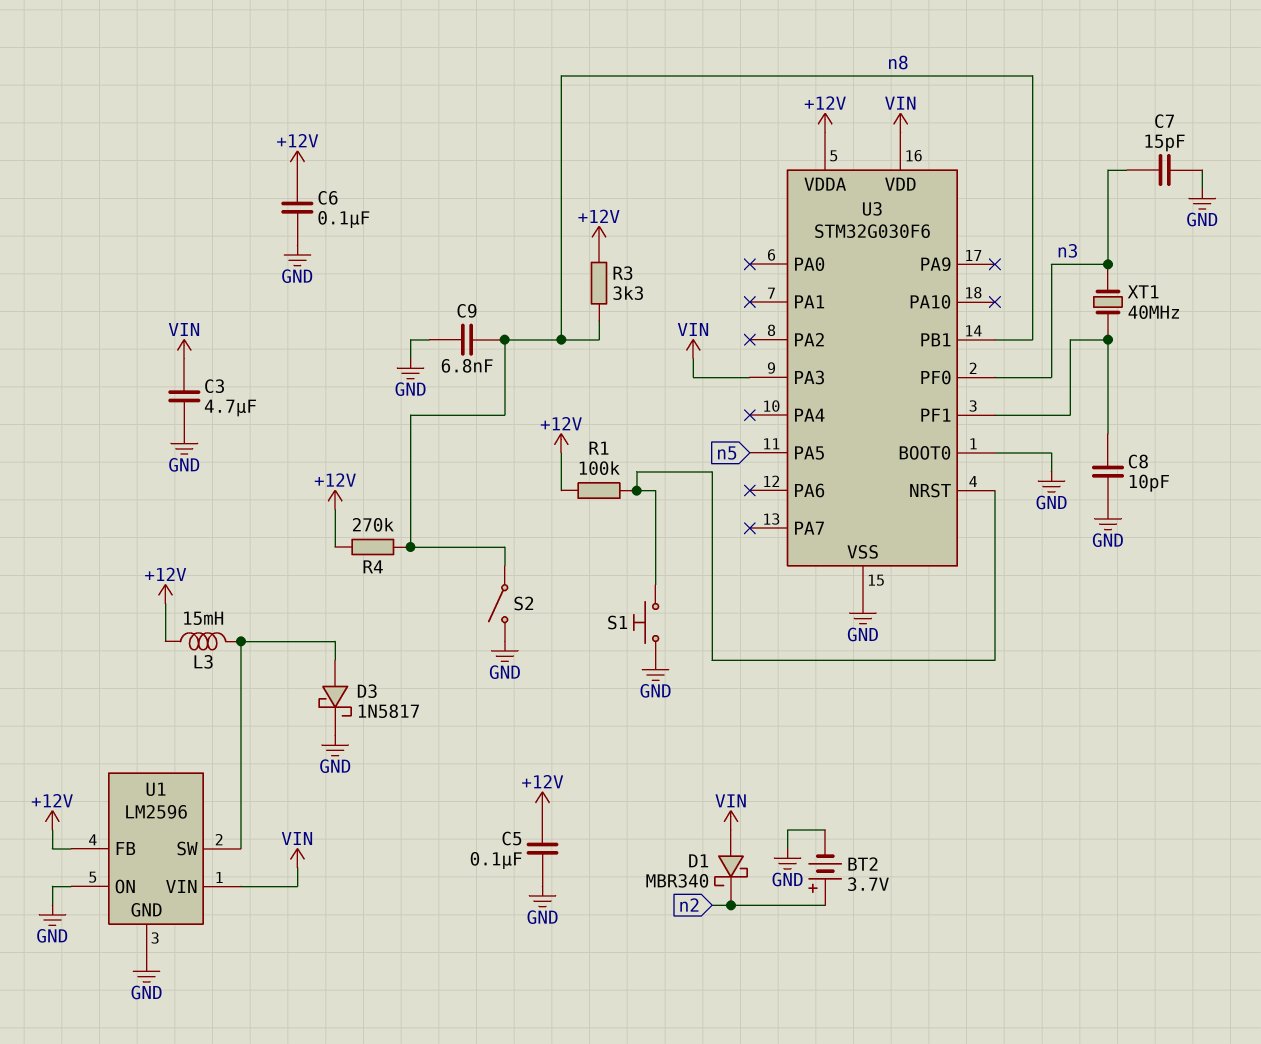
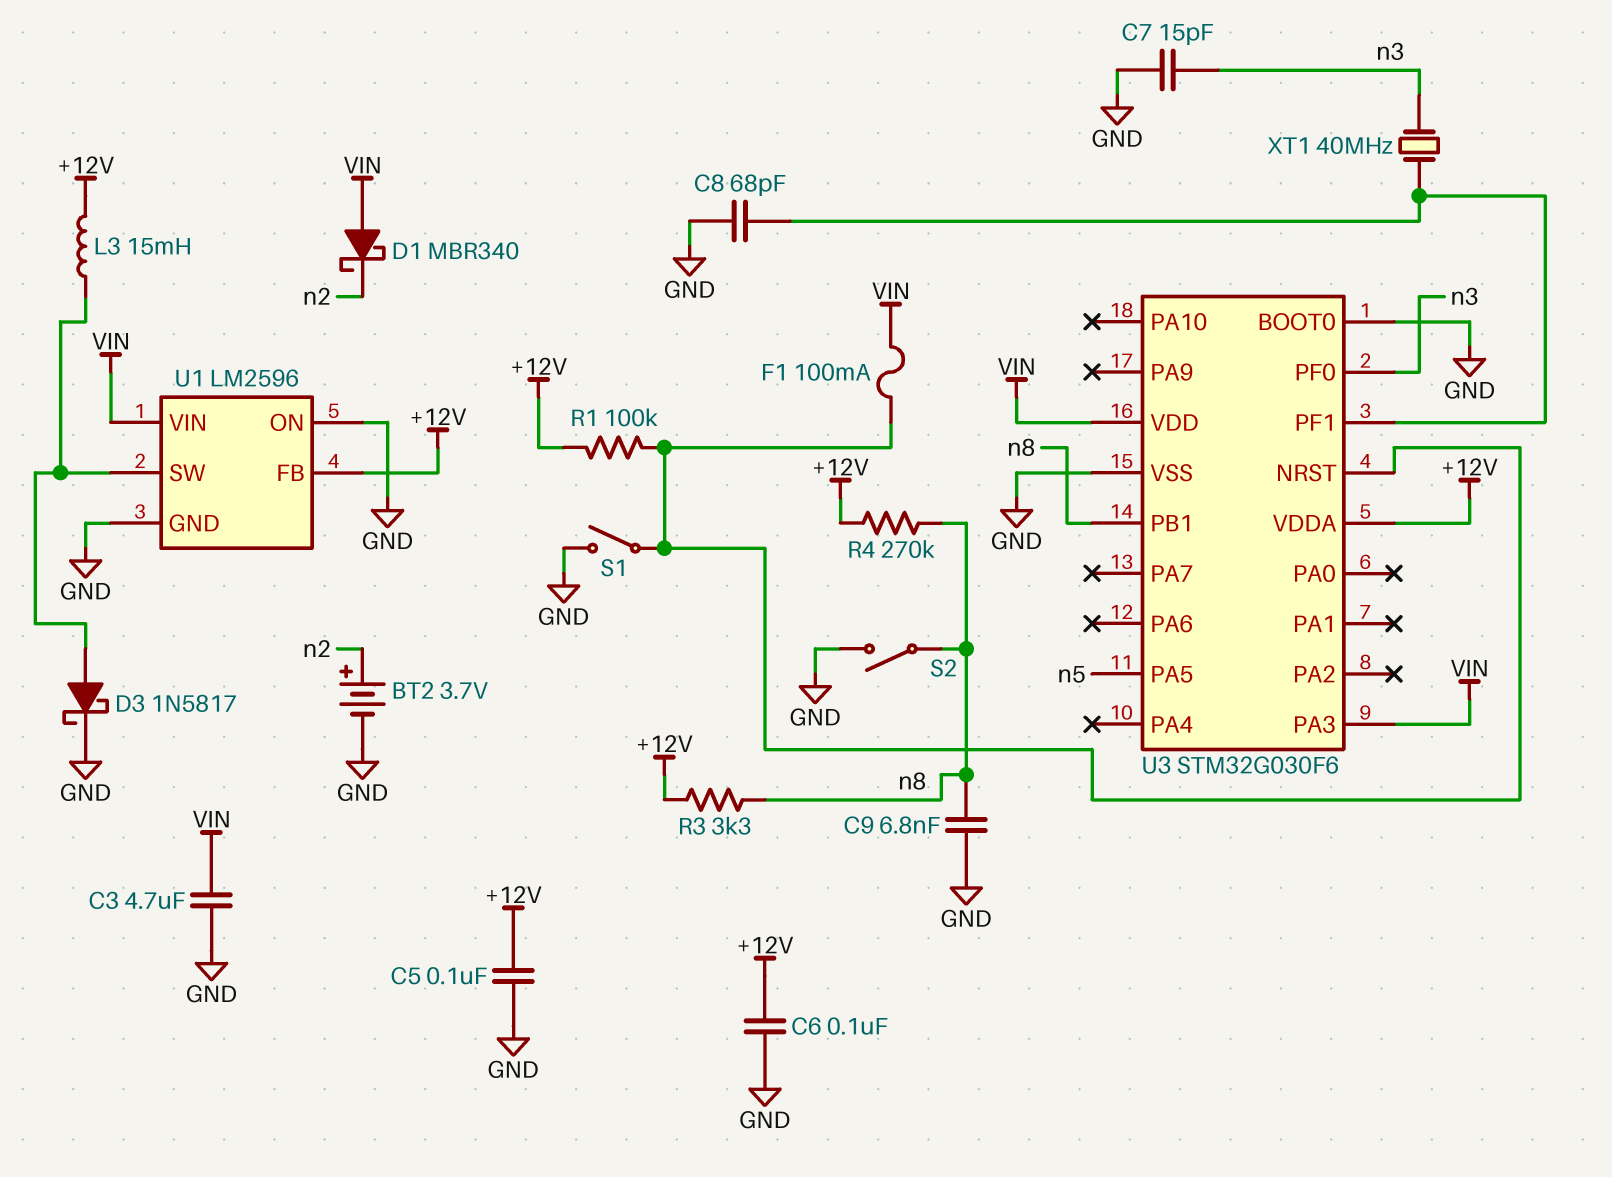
C8: 10pF (GND, U3/PF1) -> 68pF (GND, U3/PF1)
F1: none -> 100mA (U3/NRST, VIN)
S1: button (GND, U3/NRST) -> switch (GND, U3/NRST)

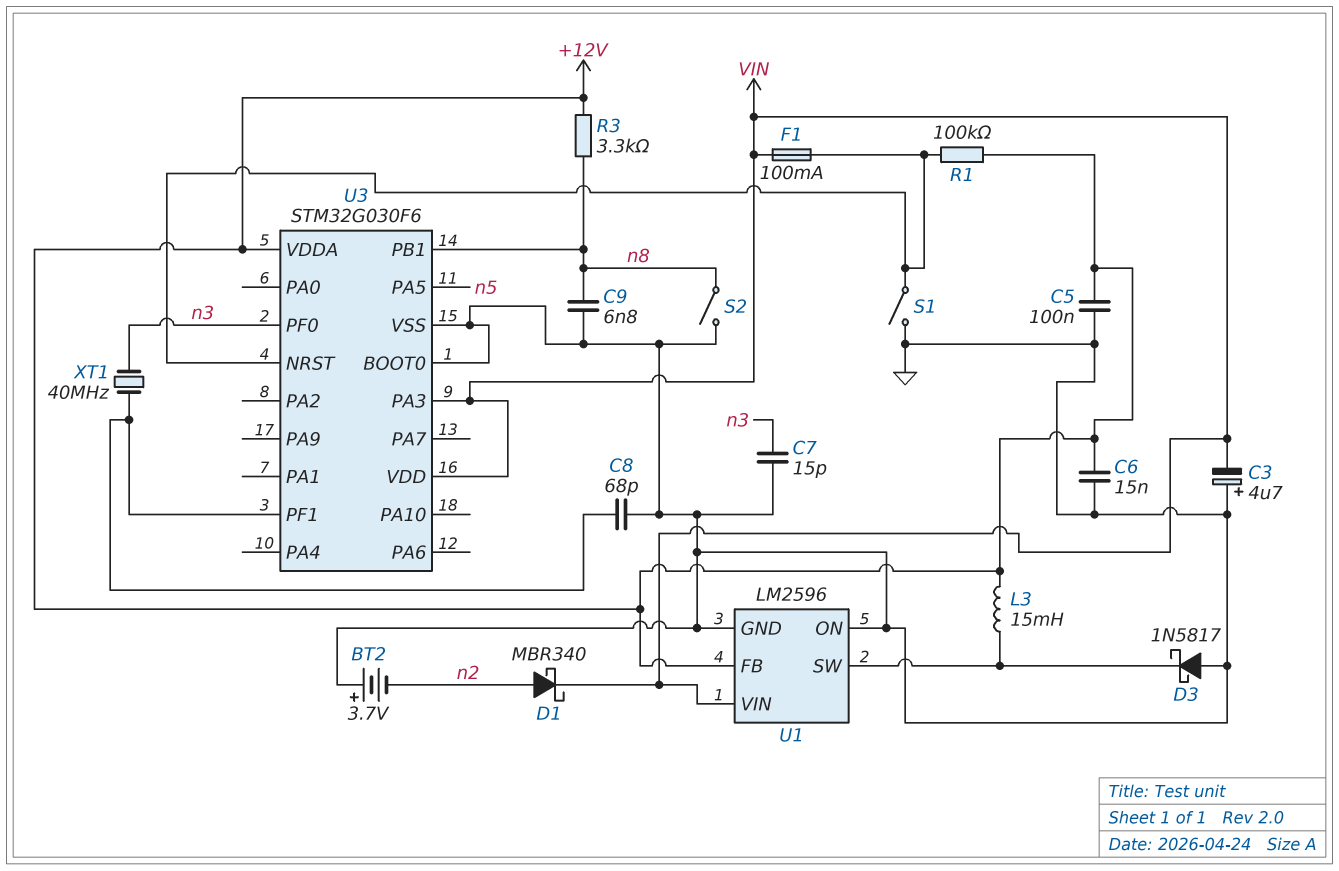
BT2: 3.7V (plus n2, minus GND) -> 3.7V (plus GND, minus n2)
C3: 4.7uF (GND, VIN) -> 4.7uF (plus GND, minus VIN)
C6: 100nF (+12V, GND) -> 15nF (+12V, GND)
D1: schottky MBR340 (A VIN, K n2) -> schottky MBR340 (A n2, K VIN)
D3: schottky 1N5817 (A U1/SW, K GND) -> schottky 1N5817 (A GND, K U1/SW)
R4: 270k (+12V, n8) -> none

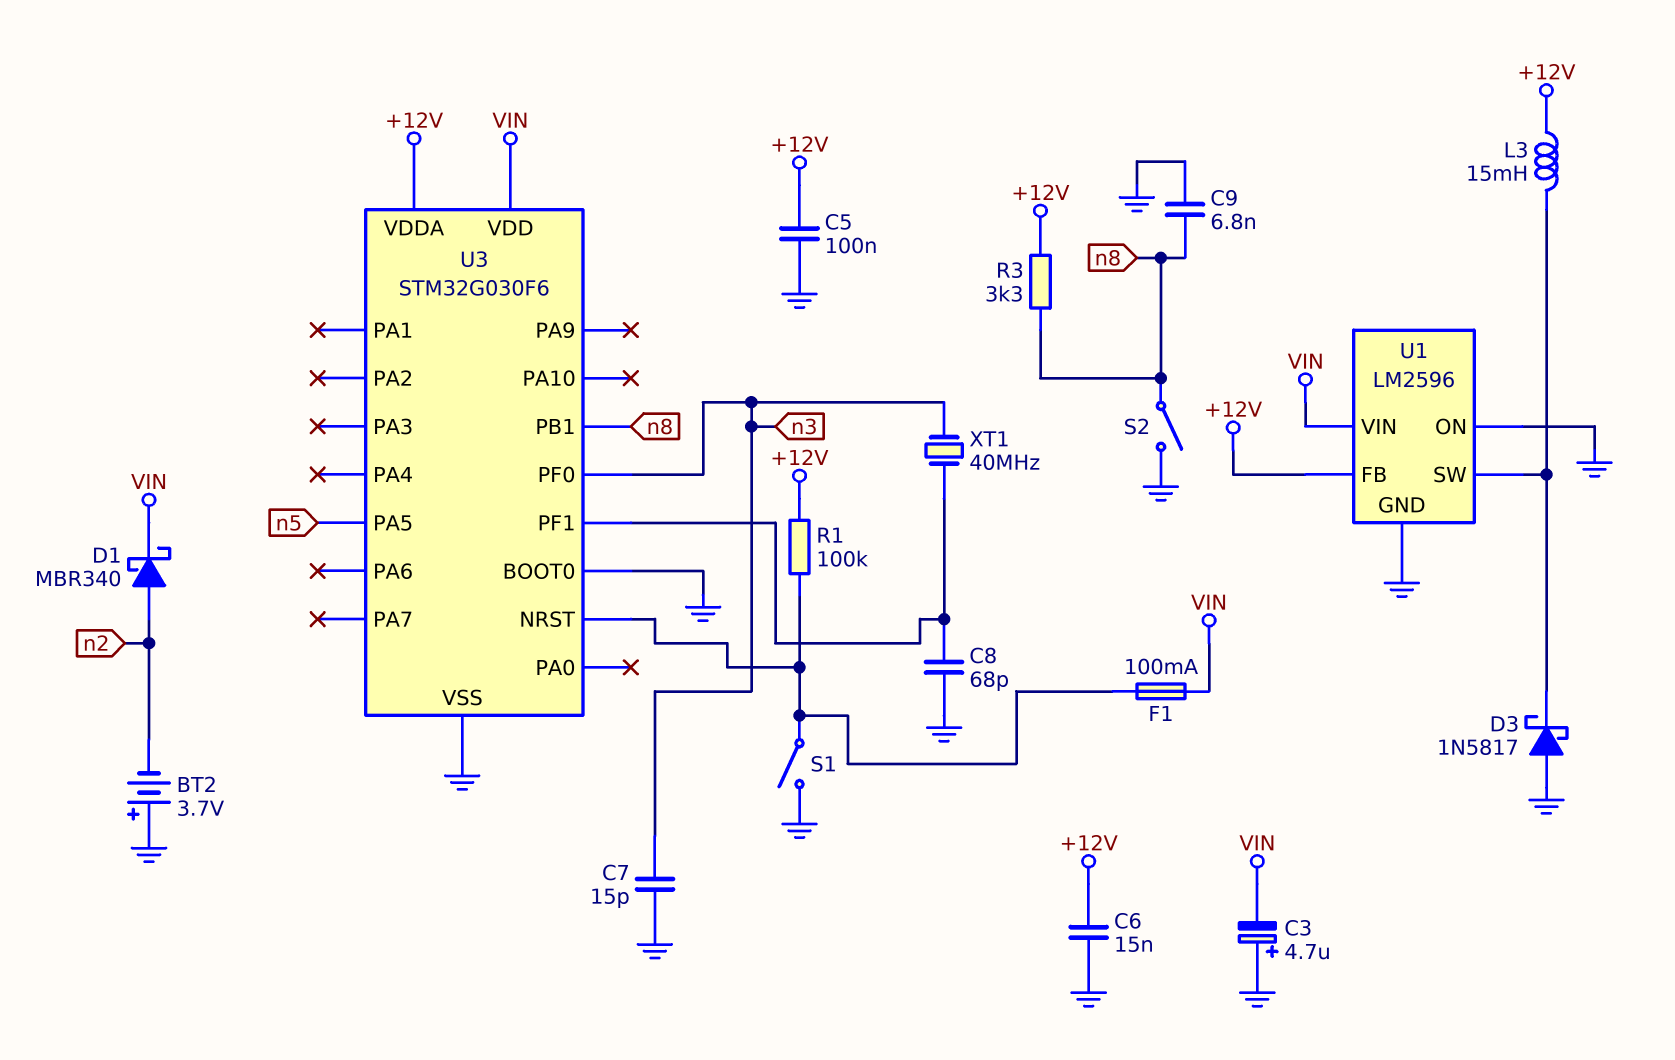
U3 pin PA3: VIN -> none

